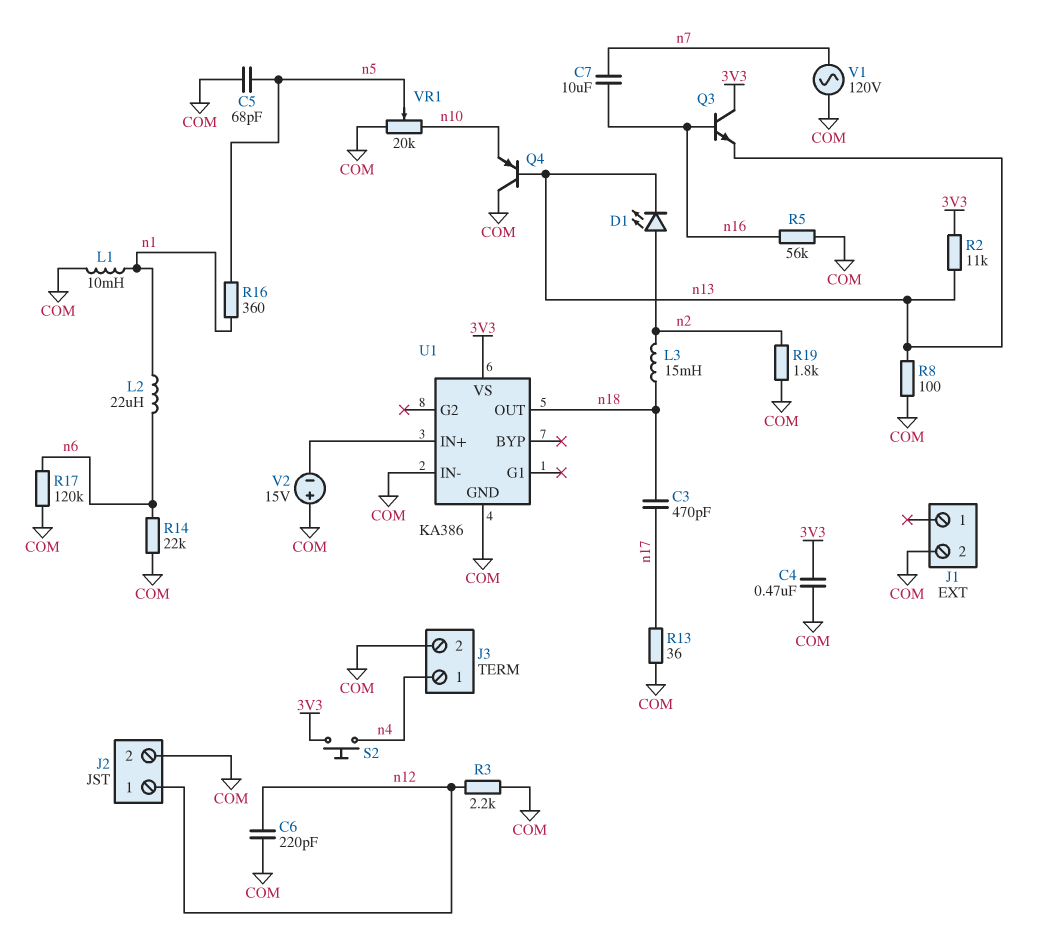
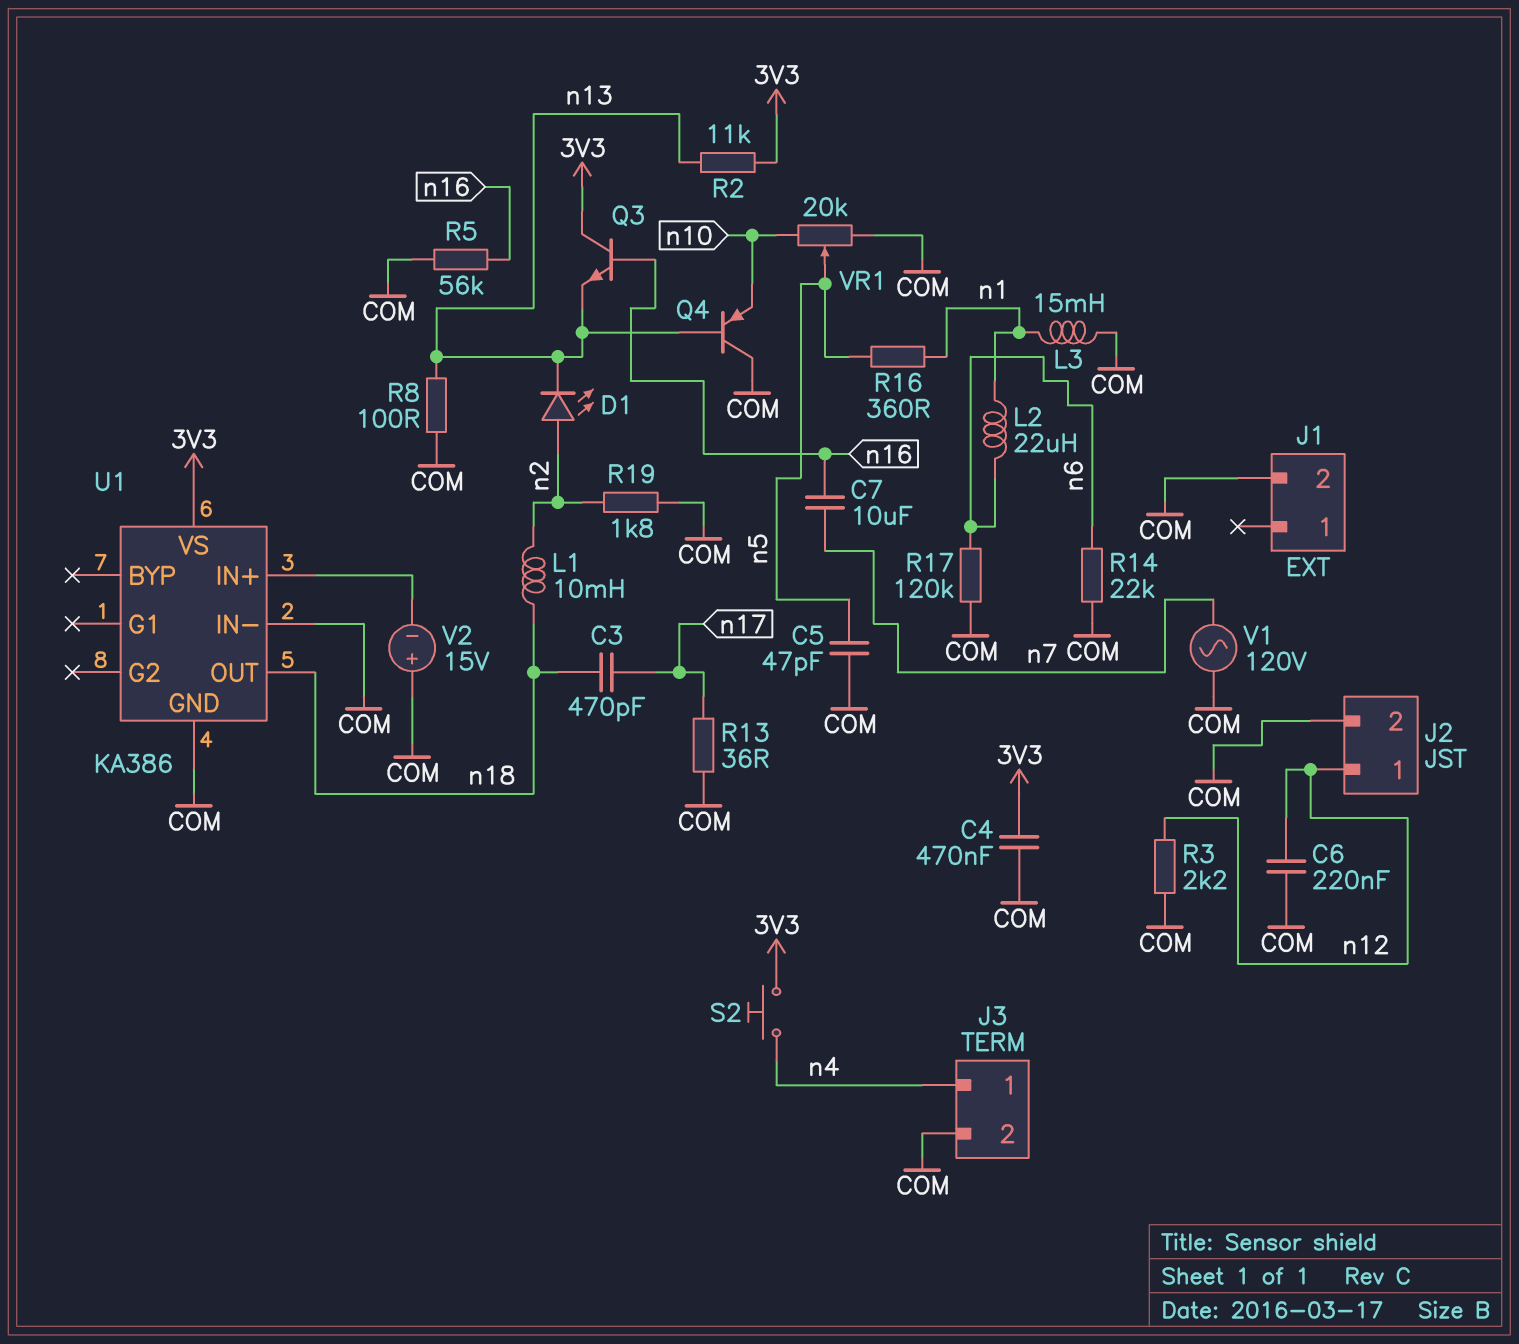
C5: 68pF (COM, n5) -> 47pF (COM, n5)
C6: 220pF (COM, n12) -> 220nF (COM, n12)
L1: 10mH (COM, n1) -> 10mH (n2, n18)
L3: 15mH (n2, n18) -> 15mH (COM, n1)

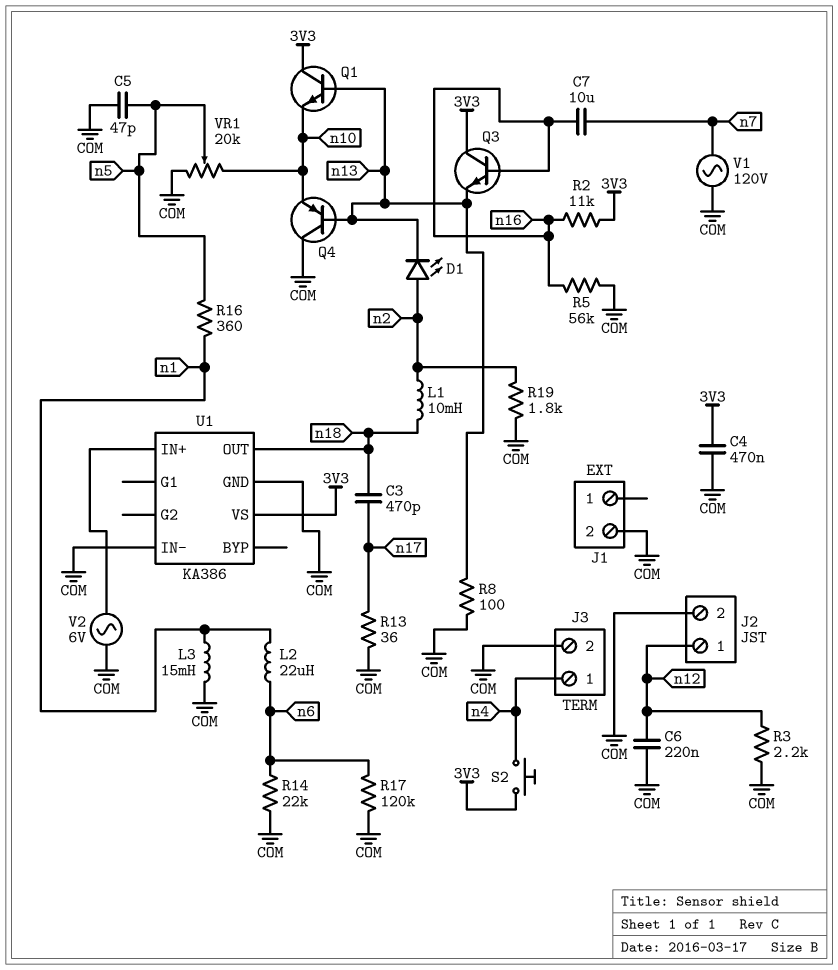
Q1: none -> NPN (B n13, C 3V3, E n10)
R2: 11k (3V3, n13) -> 11k (3V3, n16)
V2: 15V (plus COM, minus U1/IN+) -> AC 6V (COM, U1/IN+)

